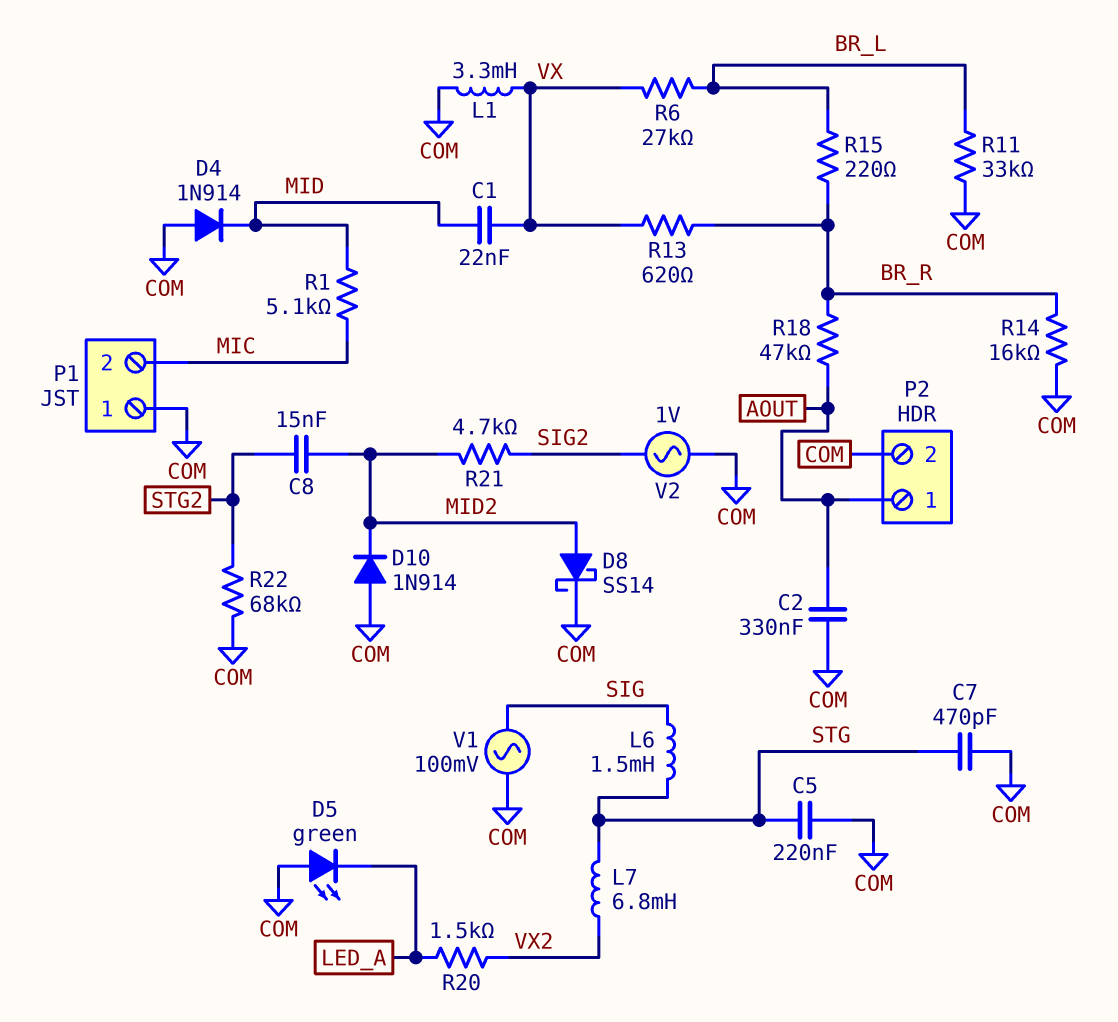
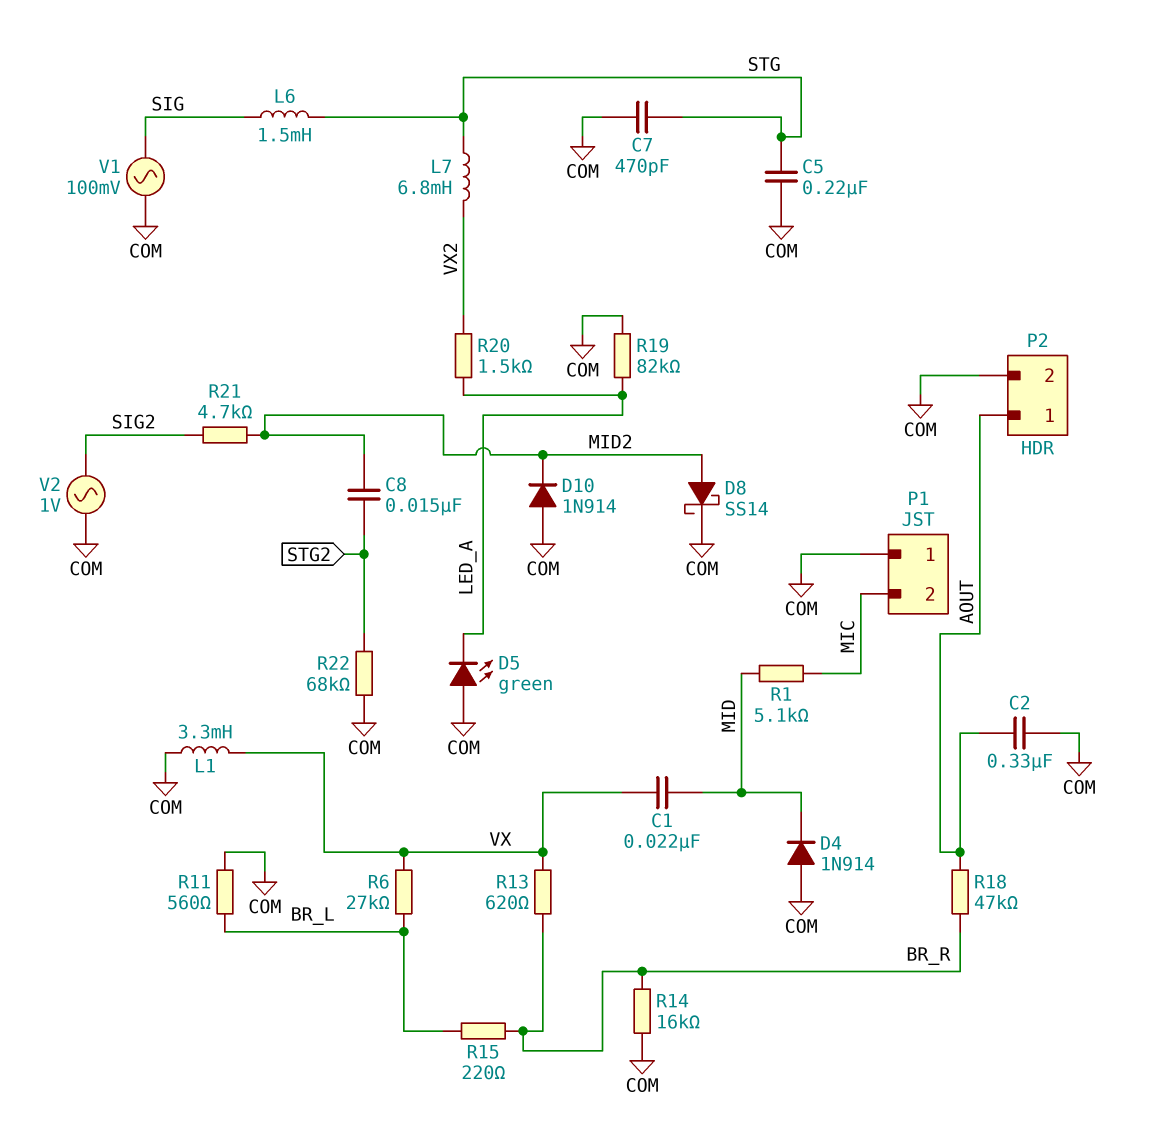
R11: 33k (BR_L, COM) -> 560 (BR_L, COM)
R19: none -> 82k (COM, LED_A)

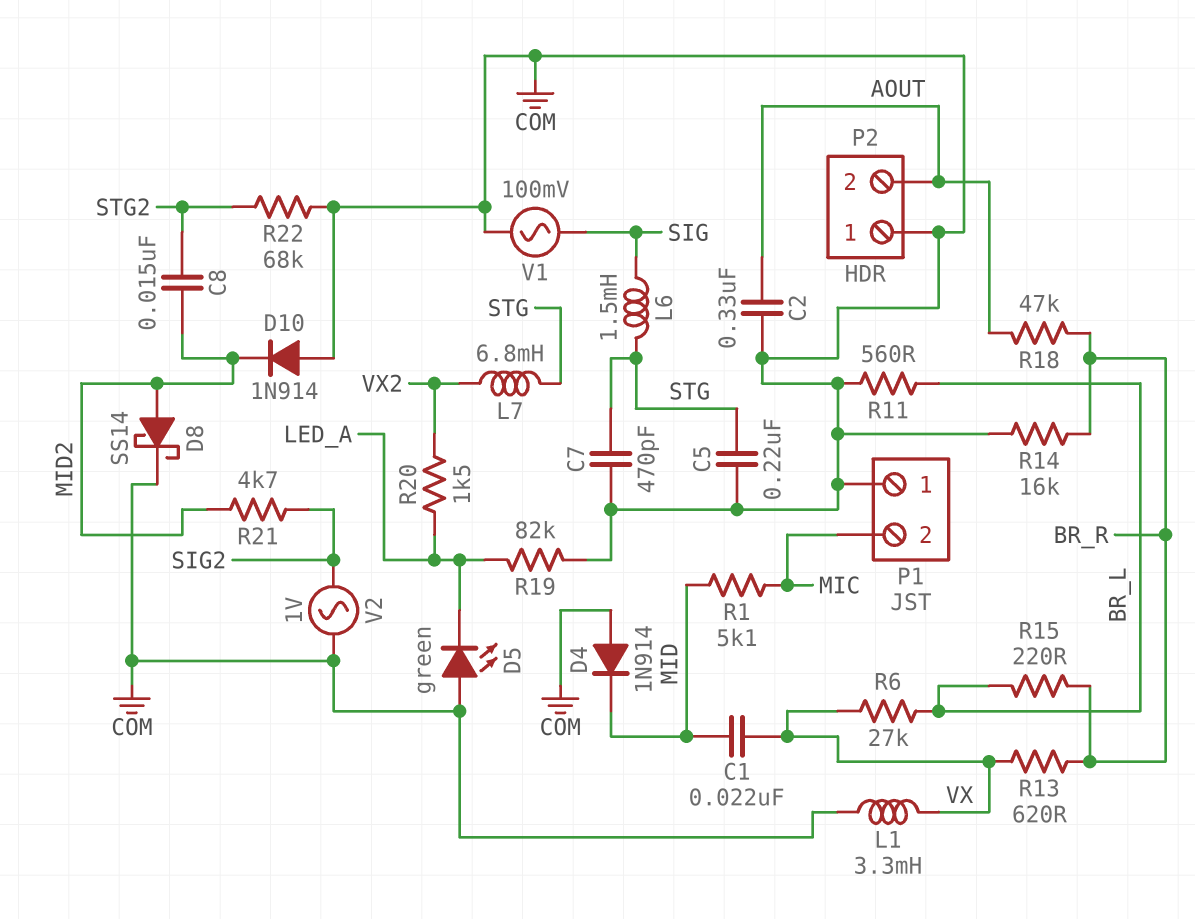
P2 pin 1: AOUT -> COM
P2 pin 2: COM -> AOUT

